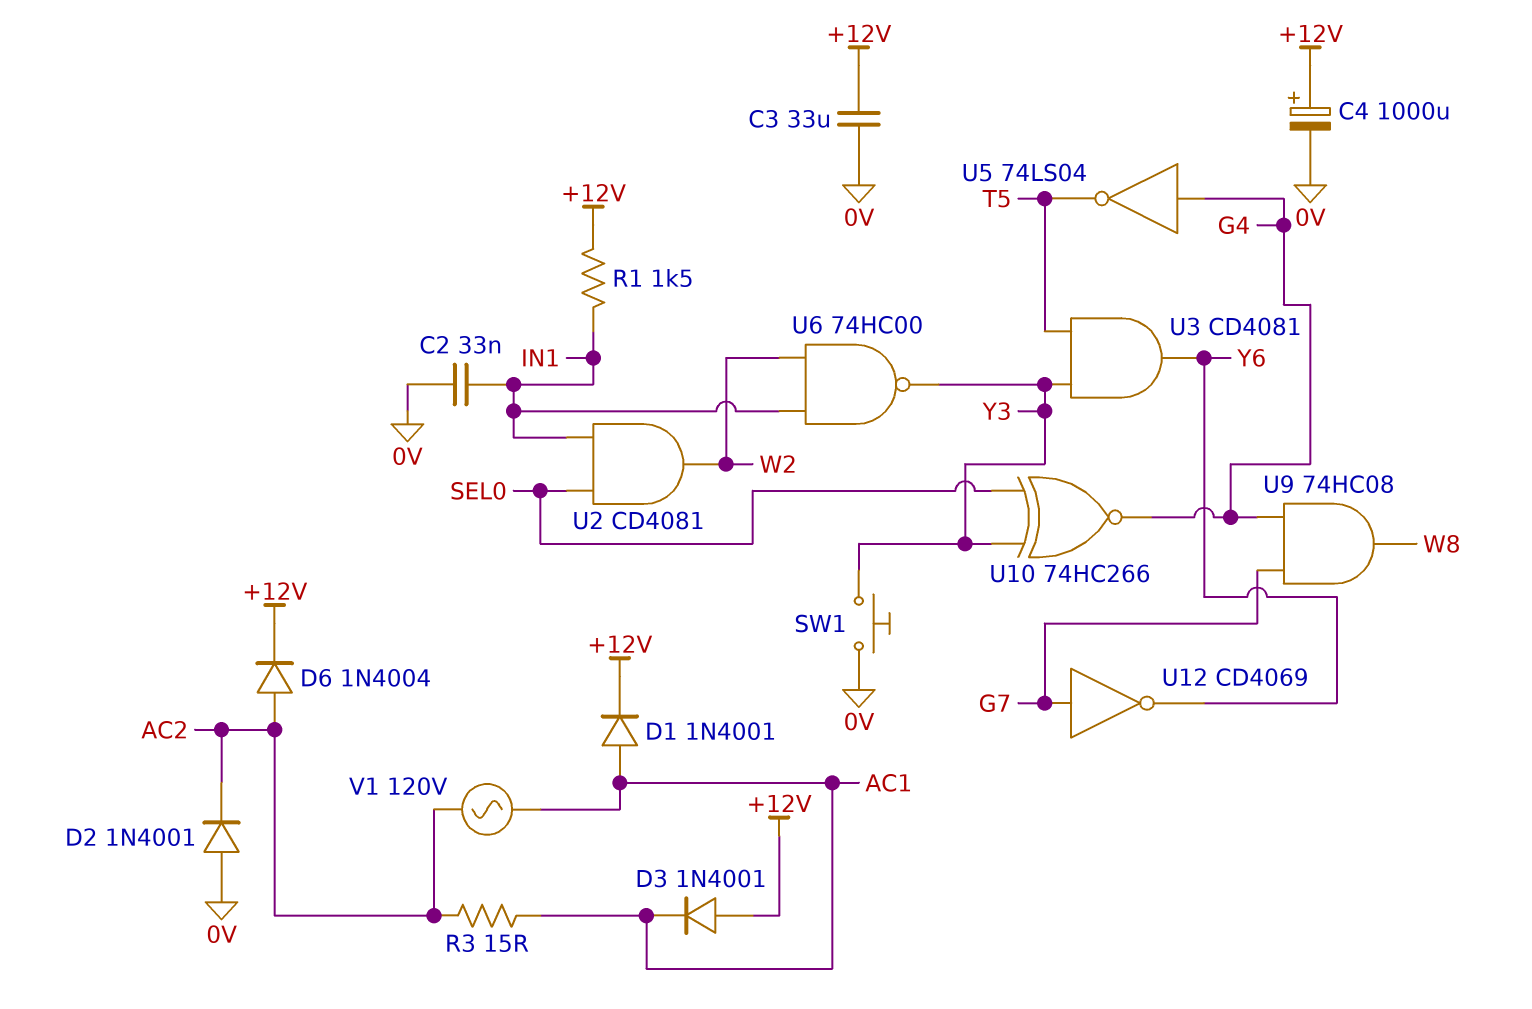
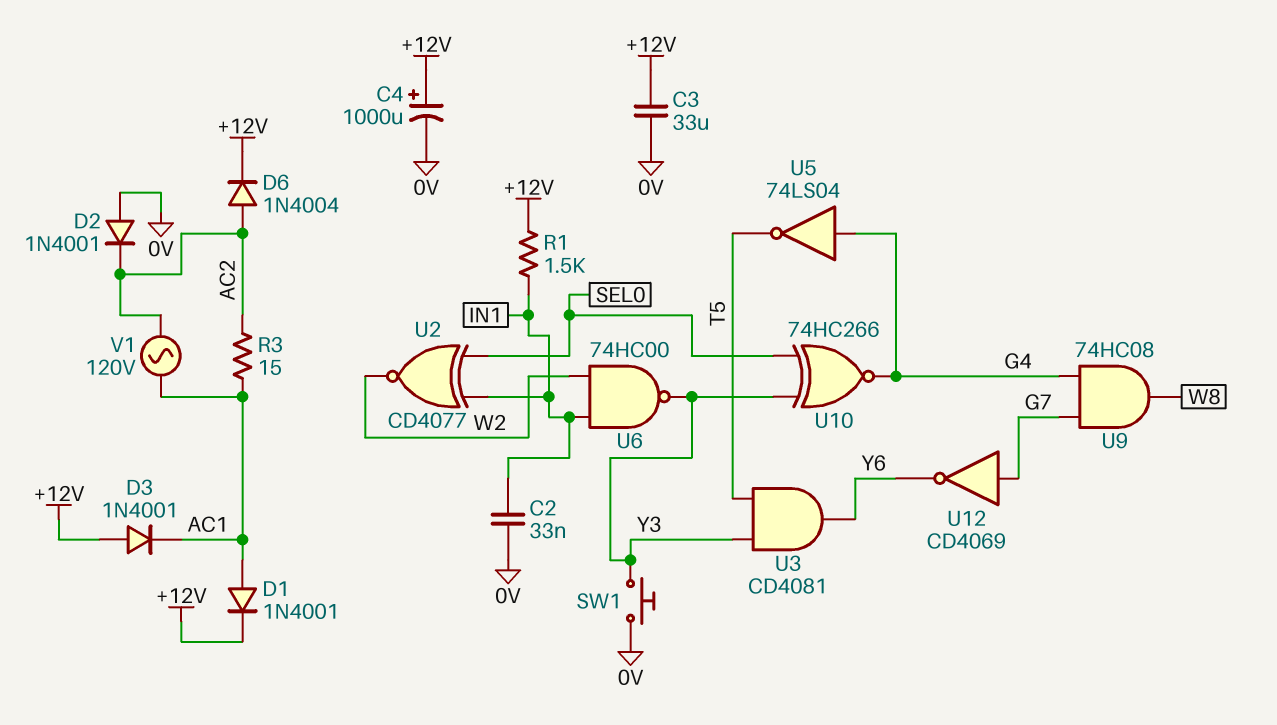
U2: AND CD4081 (in IN1, in SEL0, out W2) -> XNOR CD4077 (in IN1, in SEL0, out W2)

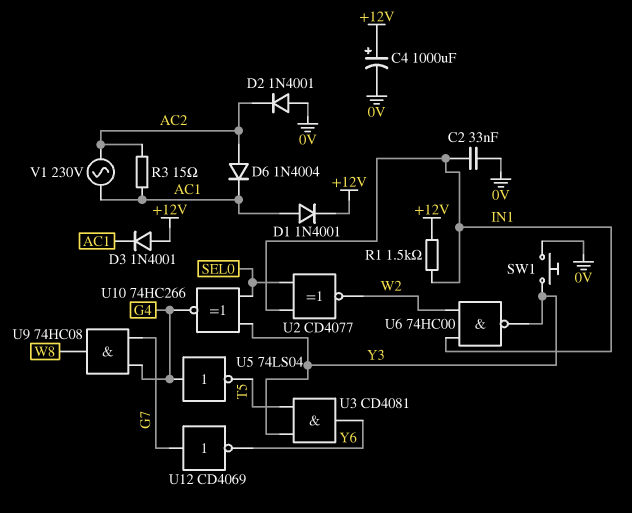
C3: 33uF (+12V, 0V) -> none
D6: diode 1N4004 (A AC2, K +12V) -> diode 1N4004 (A AC2, K AC1)
V1: AC 120V (AC1, AC2) -> AC 230V (AC1, AC2)

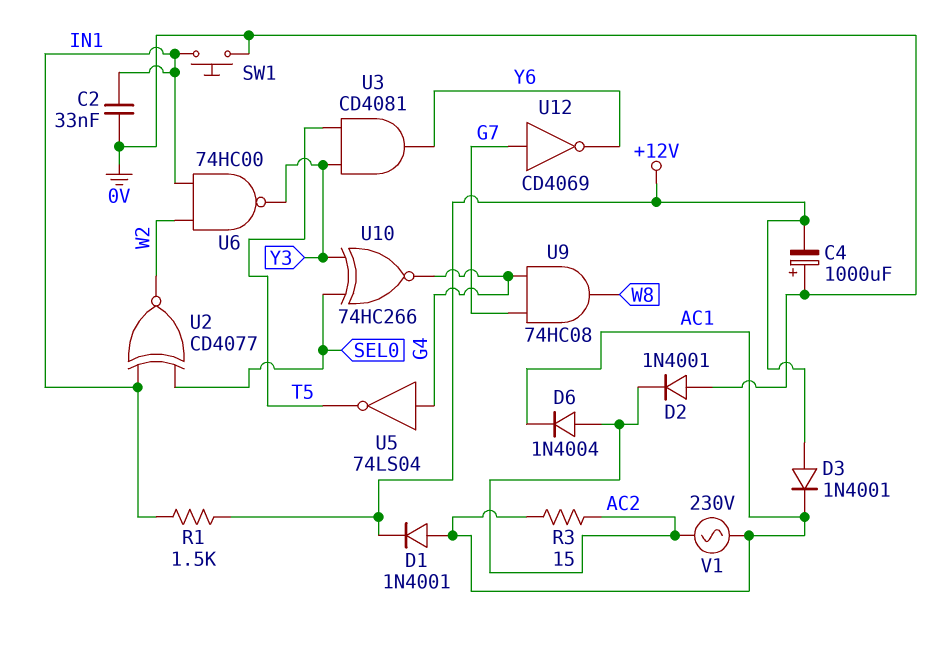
C4: 1000uF (plus +12V, minus 0V) -> 1000uF (plus 0V, minus +12V)
SW1: button (0V, Y3) -> button (0V, IN1)

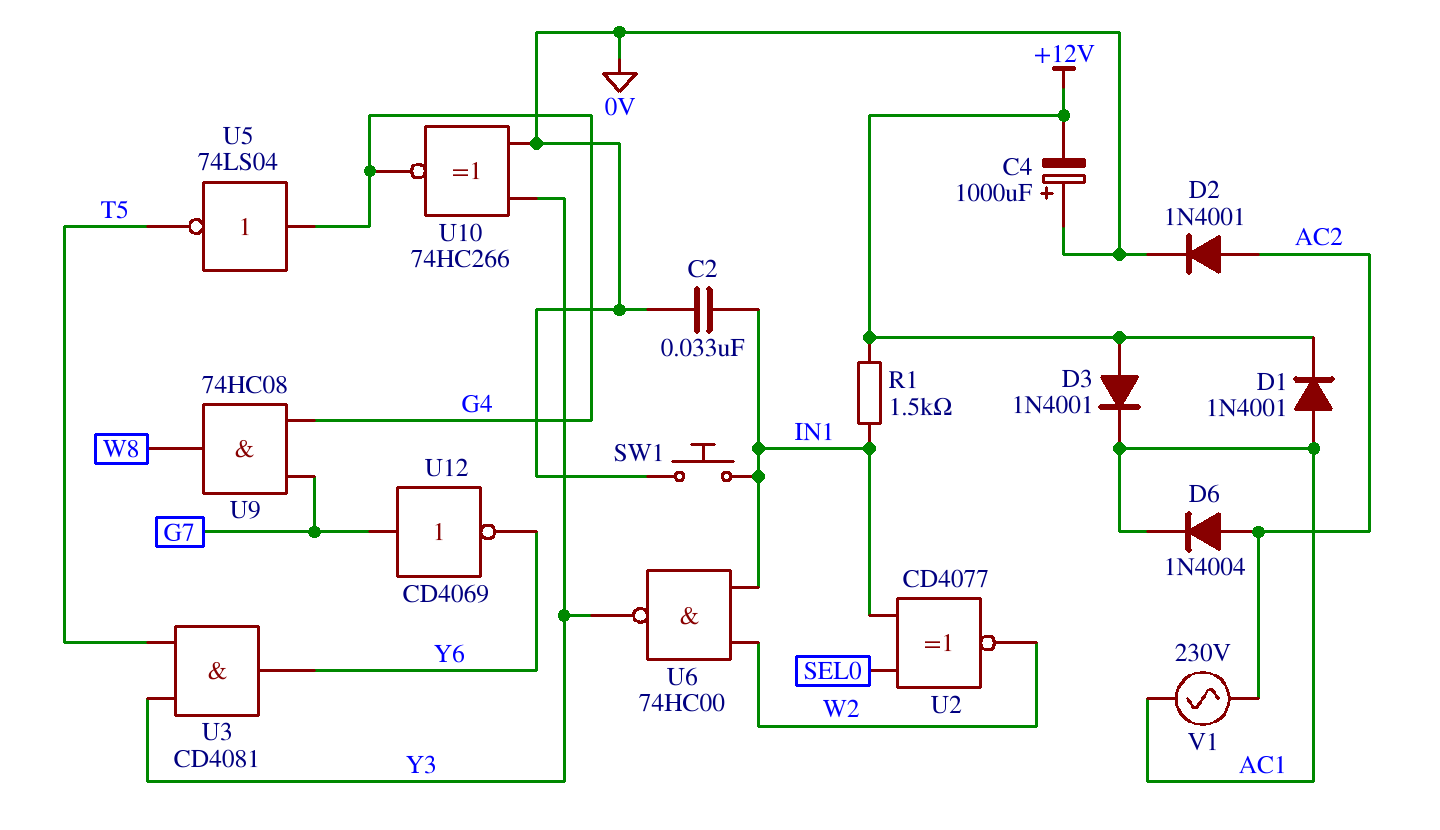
D2: diode 1N4001 (A 0V, K AC2) -> diode 1N4001 (A AC2, K 0V)
R3: 15 (AC1, AC2) -> none
U10: XNOR 74HC266 (in SEL0, in Y3, out G4) -> XNOR 74HC266 (in 0V, in Y3, out G4)

